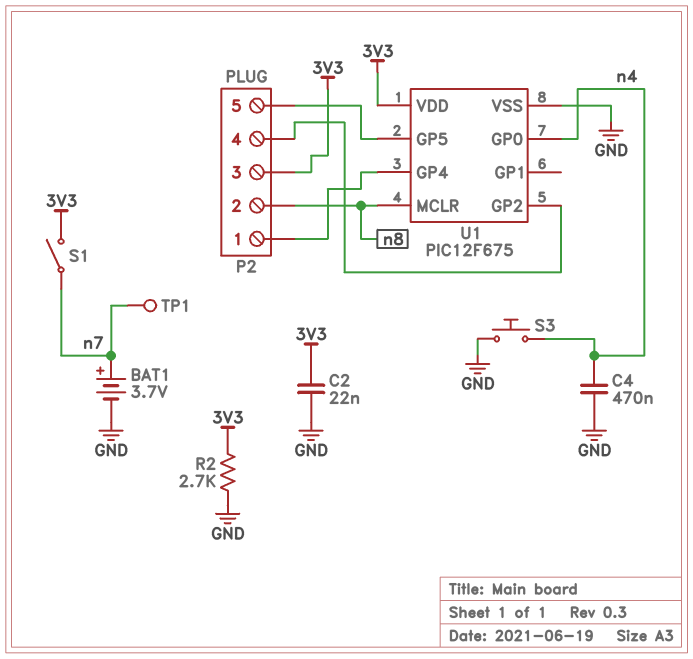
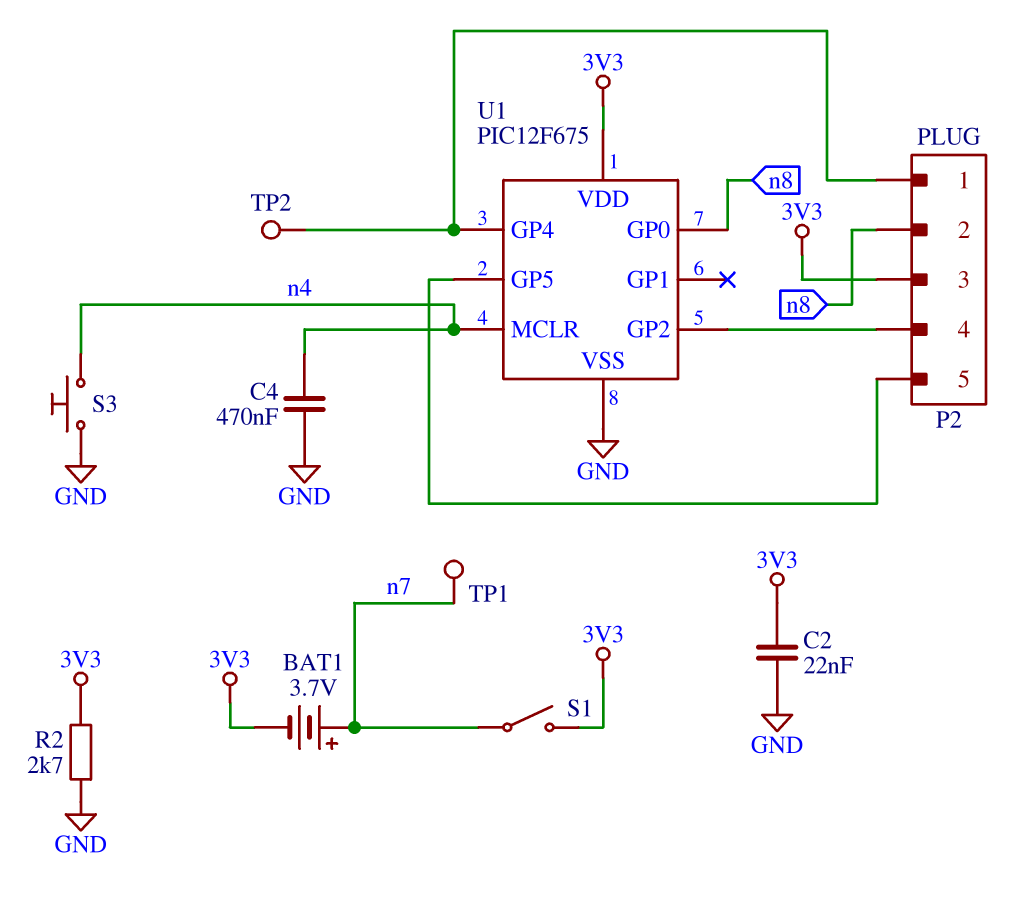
BAT1: 3.7V (plus n7, minus GND) -> 3.7V (plus n7, minus 3V3)
TP2: none -> test point (P2/1)
U1 pin GP0: n4 -> n8
U1 pin MCLR: n8 -> n4

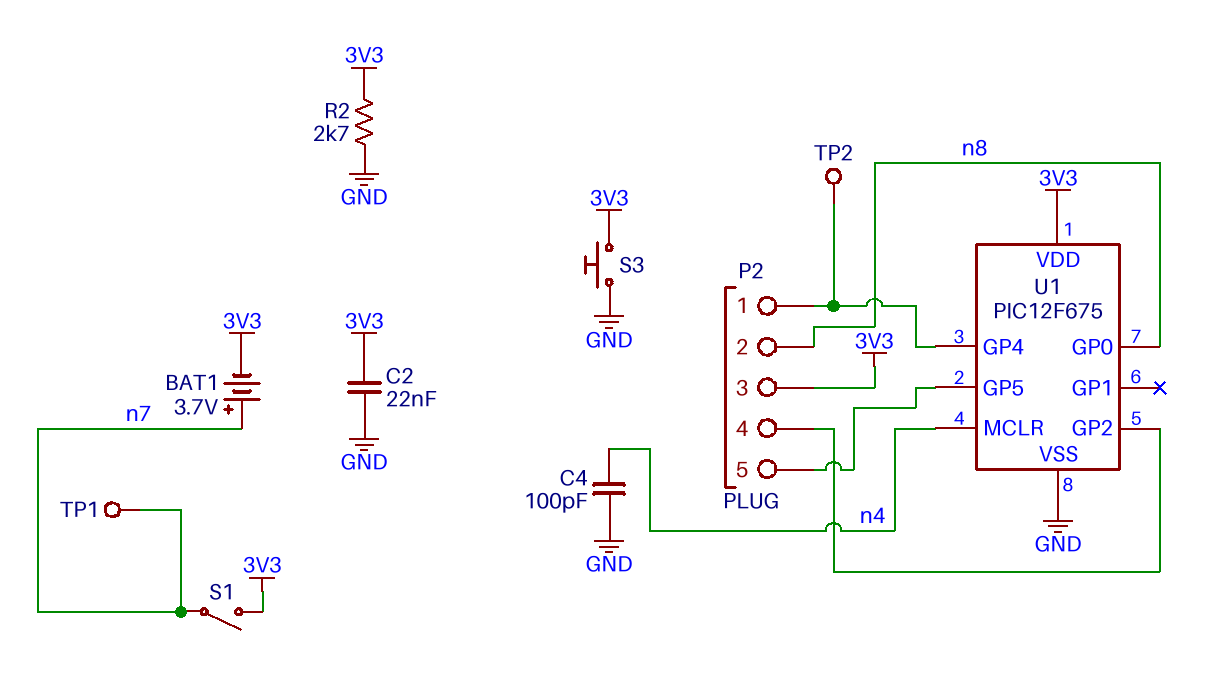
C4: 470nF (GND, n4) -> 100pF (GND, n4)
S3: button (GND, n4) -> button (3V3, GND)

